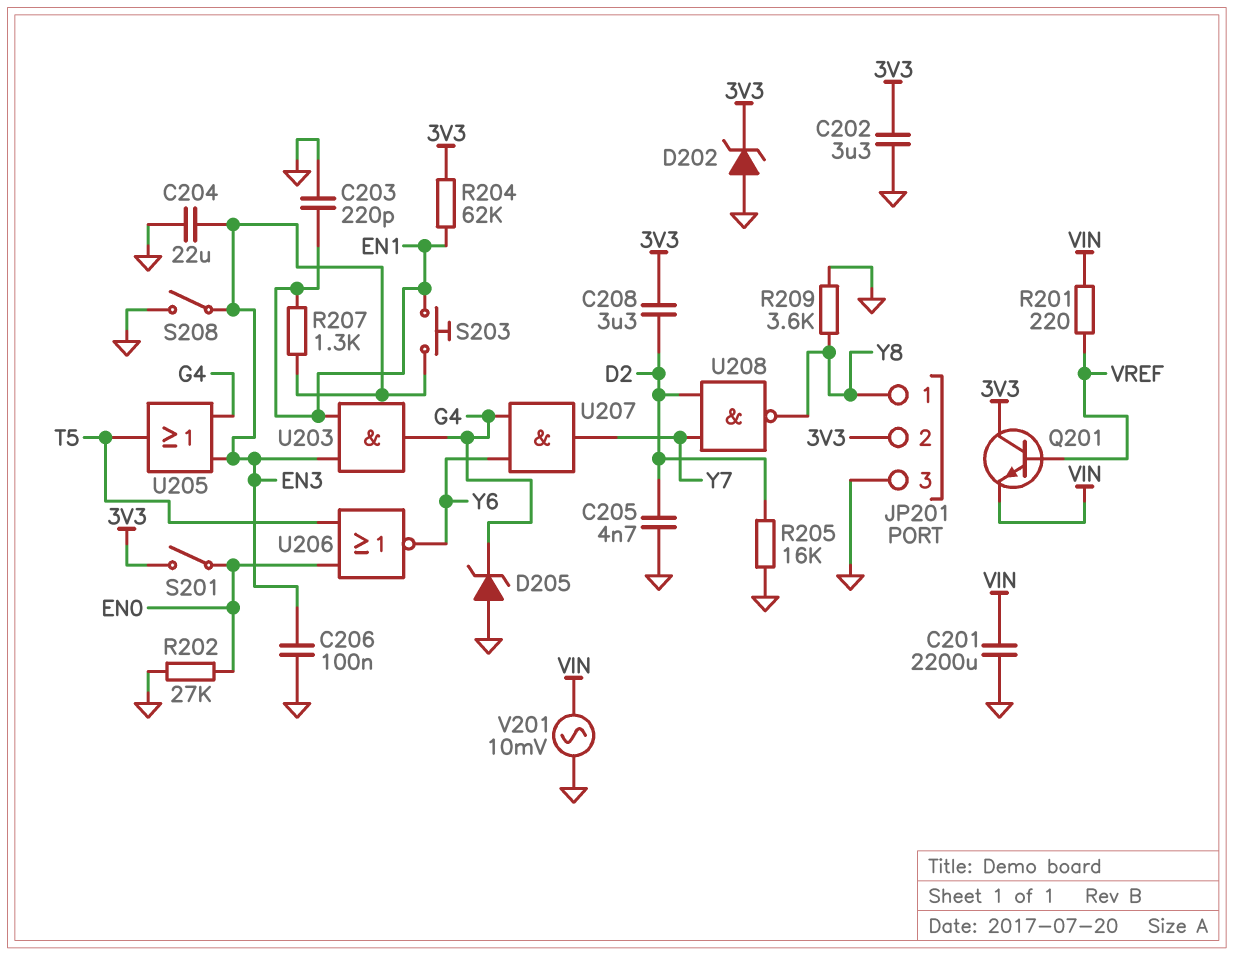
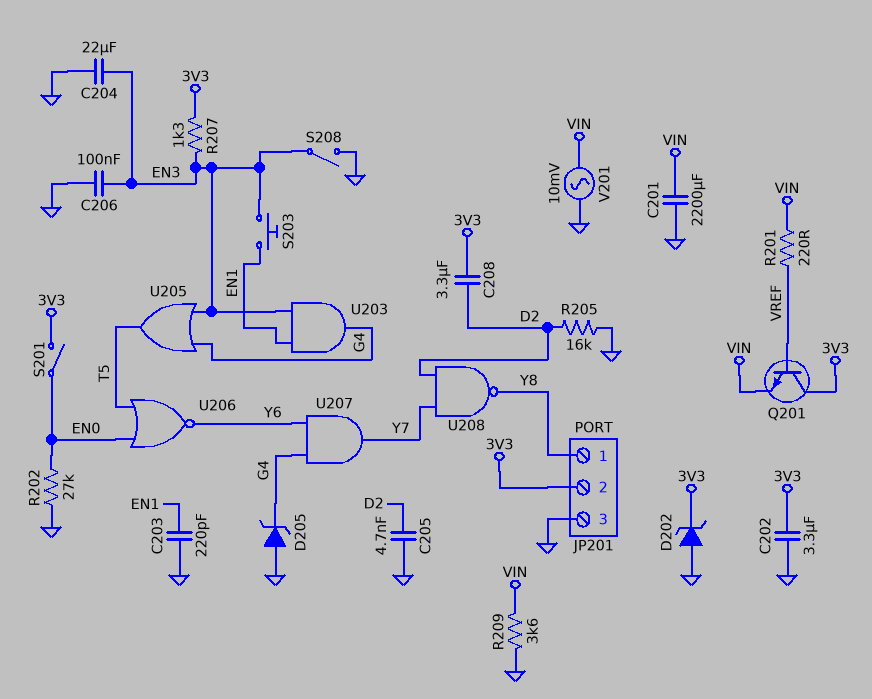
R204: 62k (3V3, EN1) -> none
R207: 1.3k (EN1, EN3) -> 1.3k (3V3, EN3)
R209: 3.6k (GND, Y8) -> 3.6k (GND, VIN)

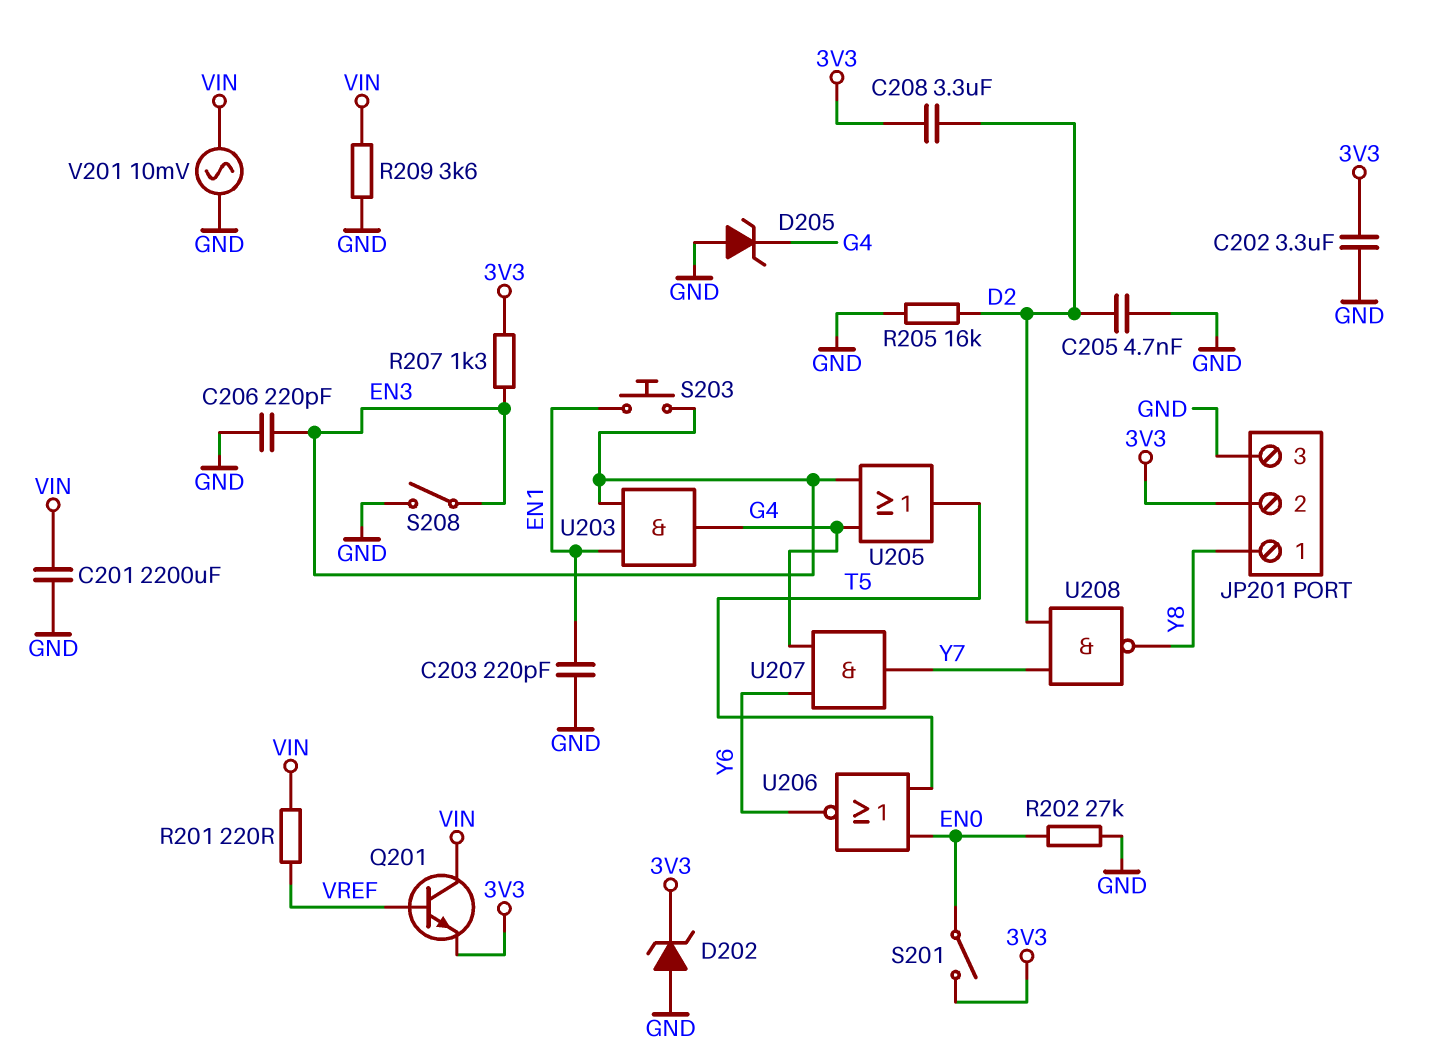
C204: 22uF (EN3, GND) -> none
C206: 100nF (EN3, GND) -> 220pF (EN3, GND)
Q201: NPN (B VREF, C 3V3, E VIN) -> NPN (B VREF, C VIN, E 3V3)

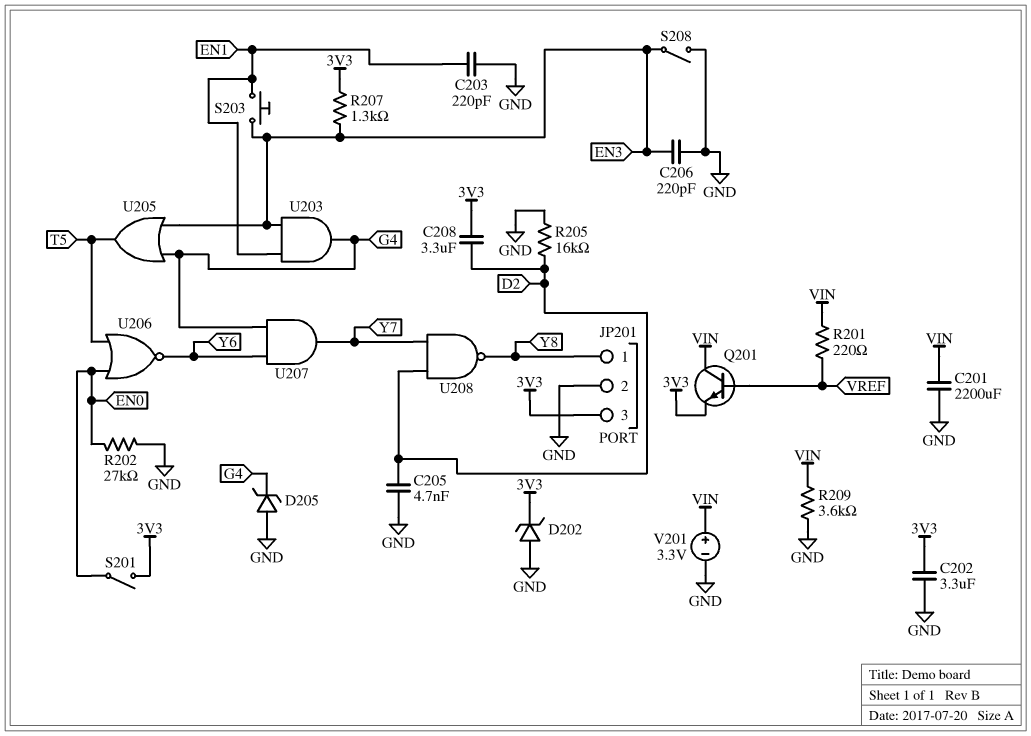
JP201 pin 2: 3V3 -> GND
JP201 pin 3: GND -> 3V3
V201: AC 10mV (GND, VIN) -> 3.3V (plus VIN, minus GND)

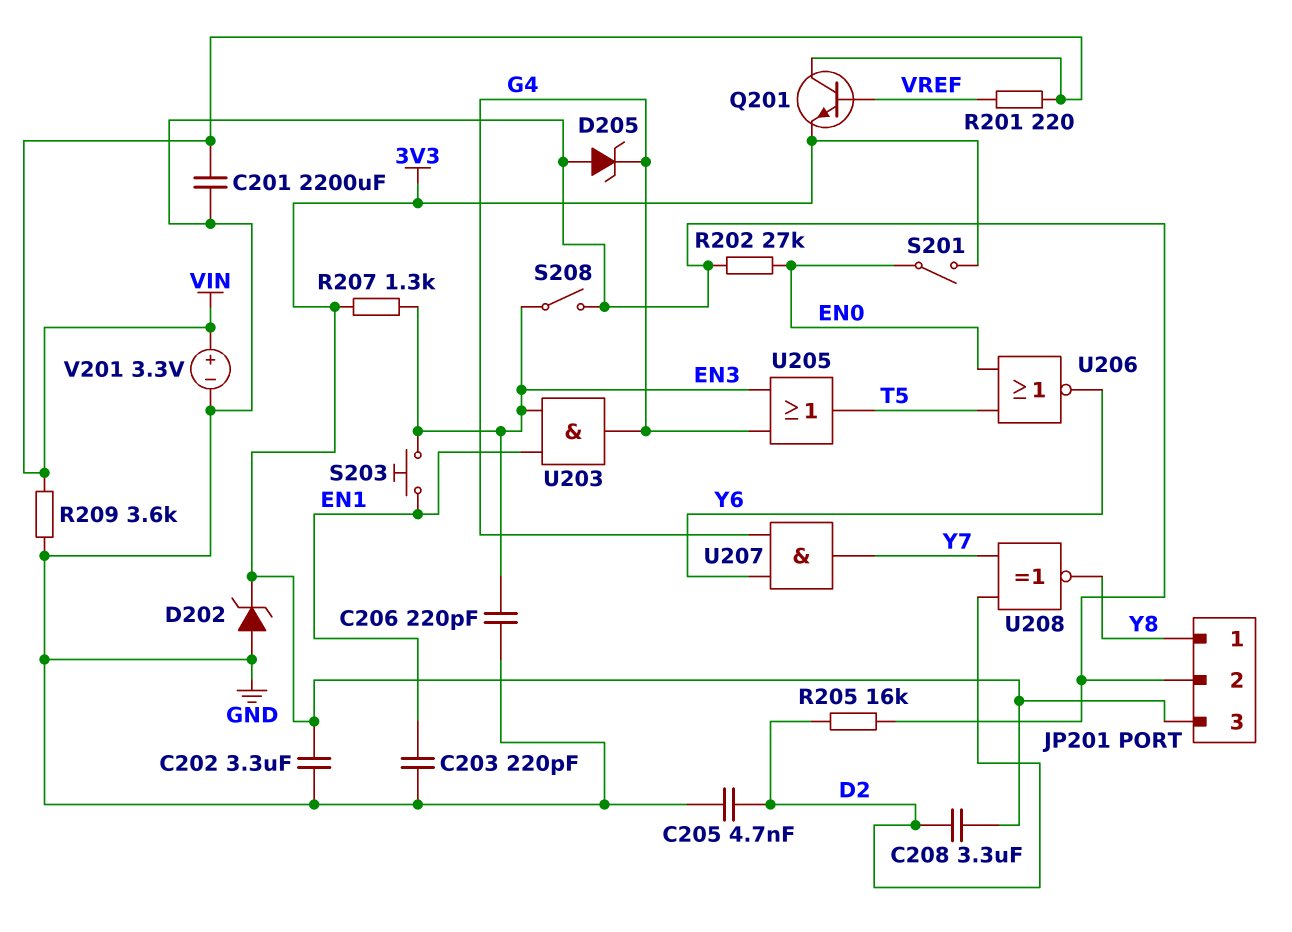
U208: NAND (in D2, in Y7, out Y8) -> XNOR (in D2, in Y7, out Y8)

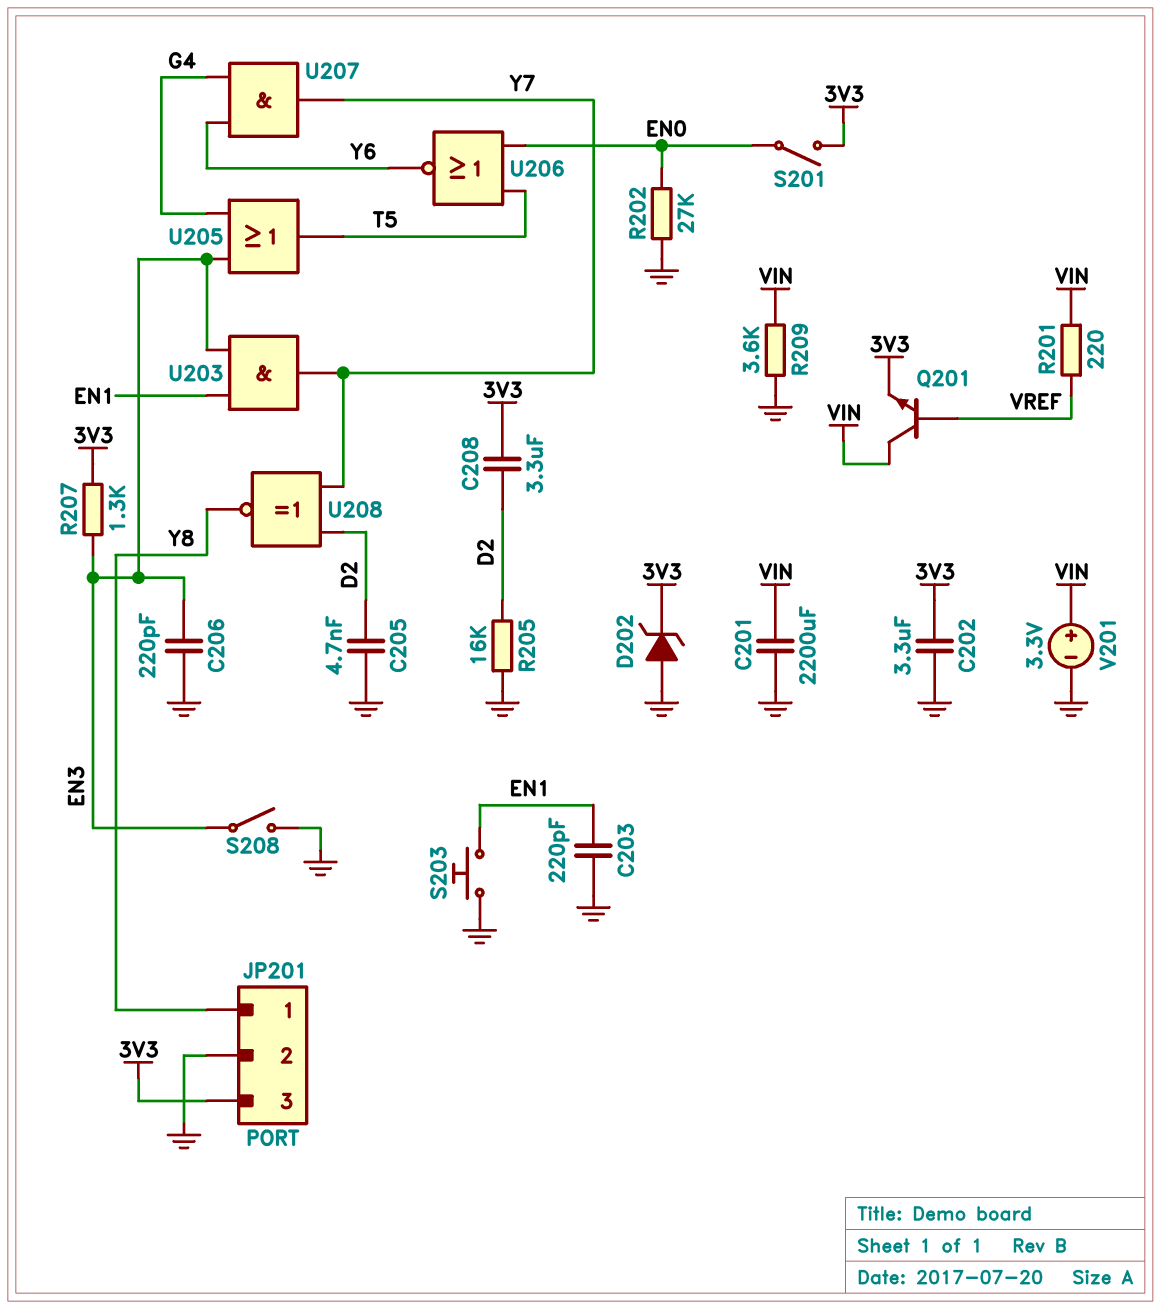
D205: zener (A GND, K G4) -> none
S203: button (EN1, EN3) -> button (EN1, GND)
U203: AND (in EN1, in EN3, out G4) -> AND (in EN1, in EN3, out Y7)

